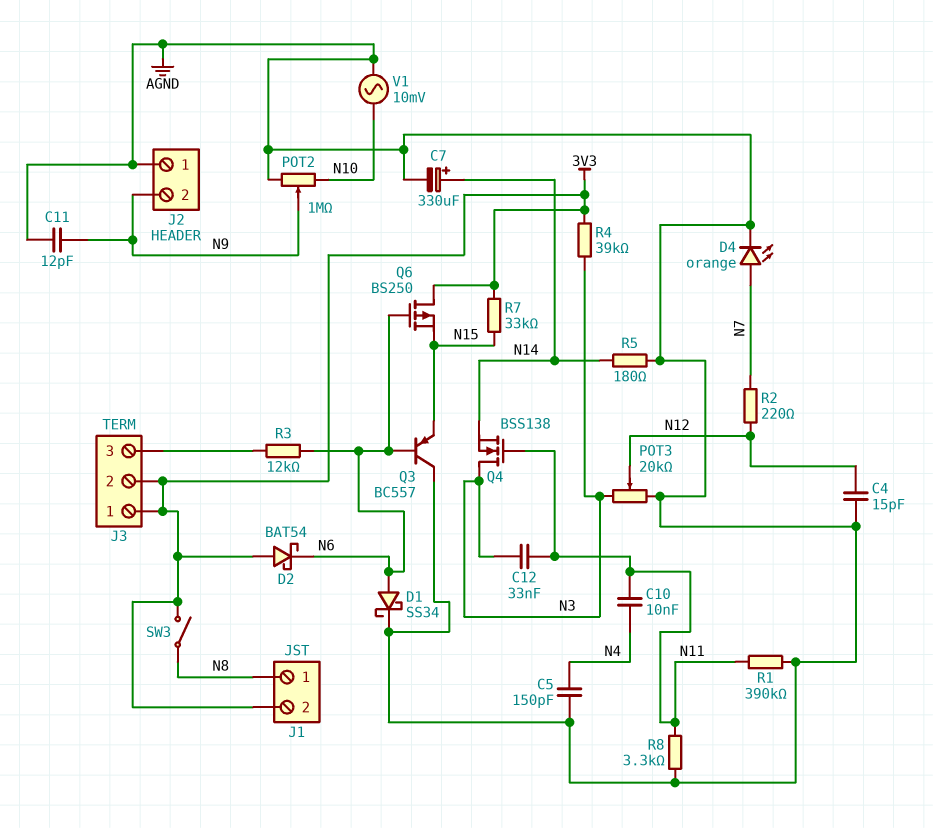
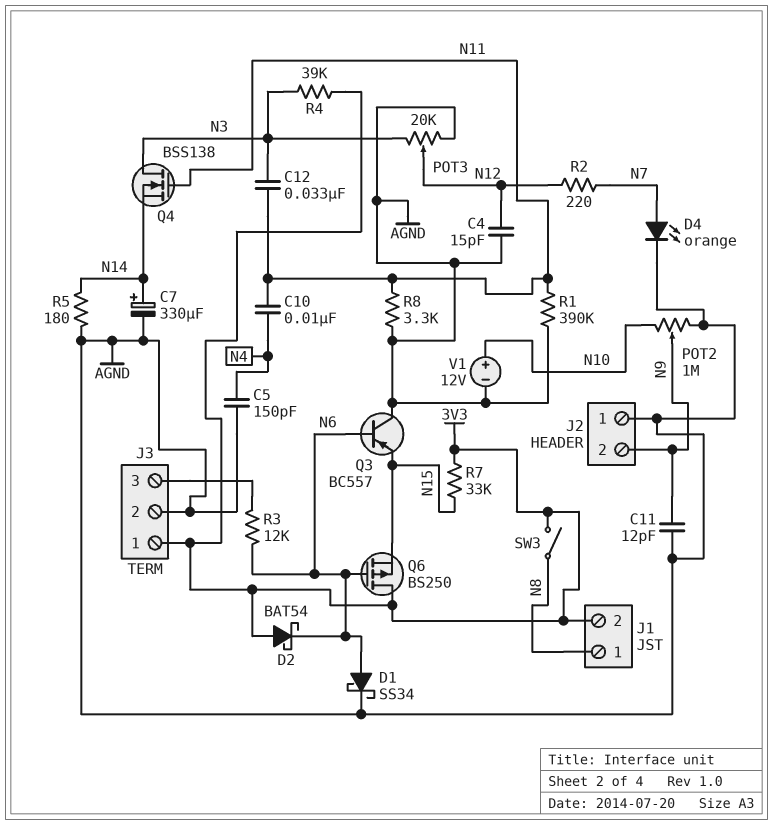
J3 pin 2: 3V3 -> AGND
V1: AC 10mV (AGND, N10) -> 12V (plus N10, minus AGND)

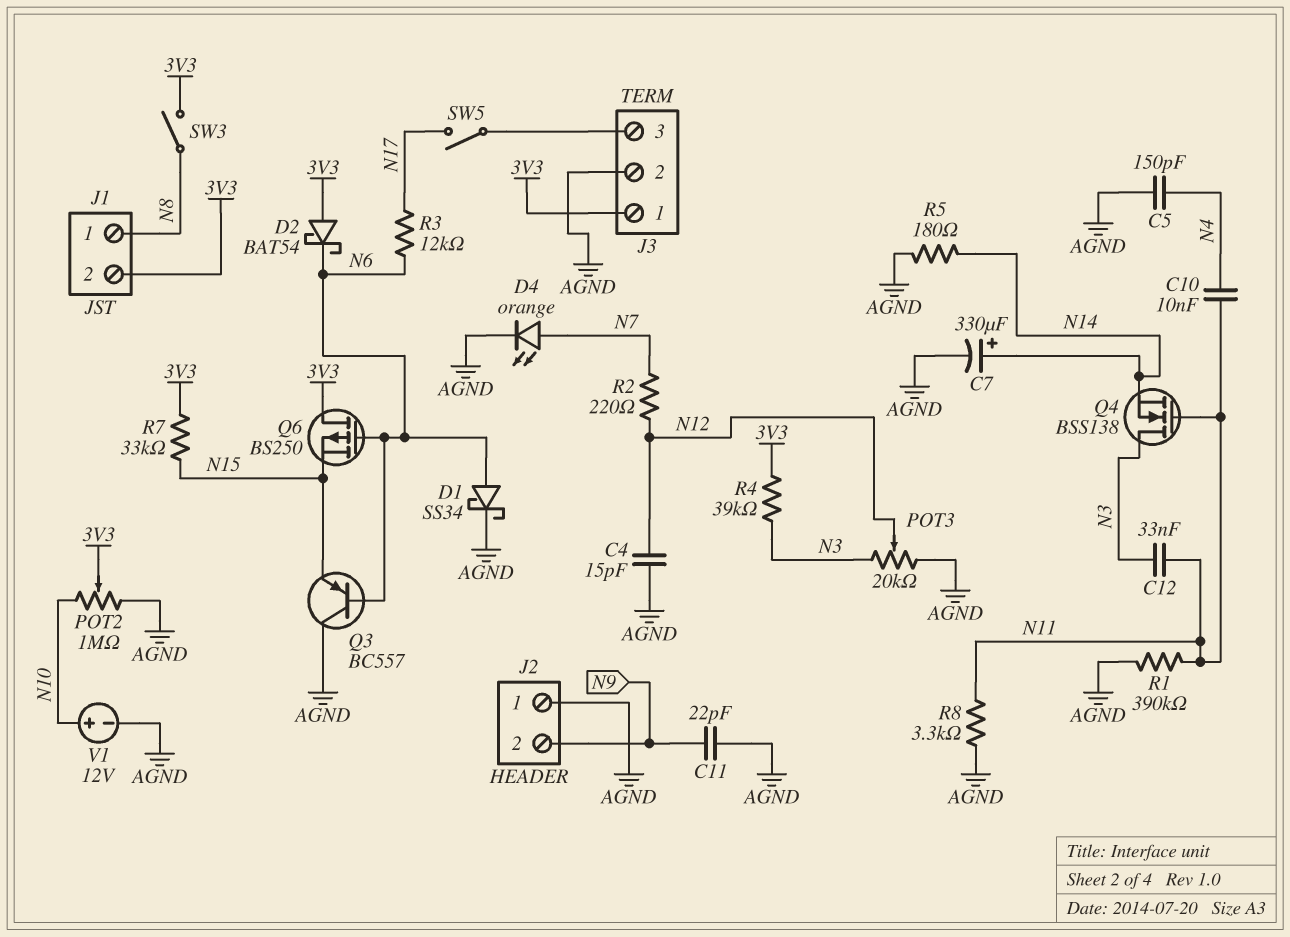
C11: 12pF (AGND, N9) -> 22pF (AGND, N9)
POT2: 1M (AGND, N10, wiper N9) -> 1M (AGND, N10, wiper 3V3)
R3: 12k (J3/3, N6) -> 12k (N6, N17)
SW5: none -> switch (J3/3, N17)

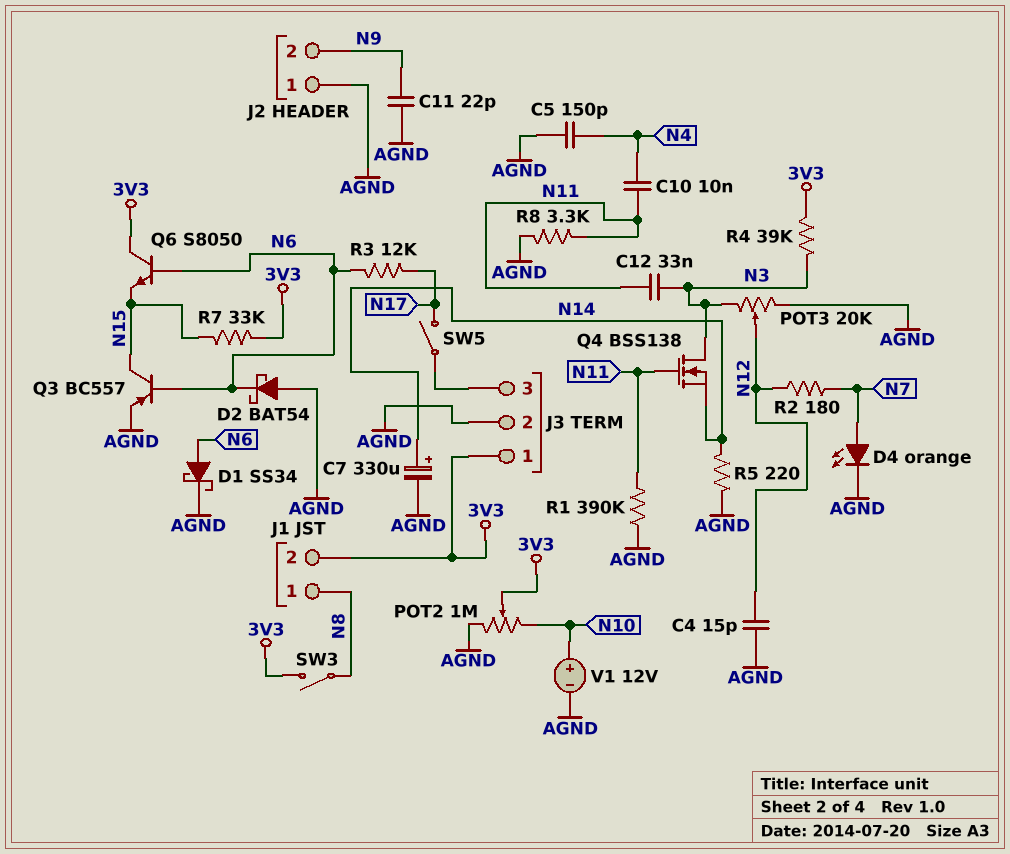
D2: schottky BAT54 (A 3V3, K N6) -> schottky BAT54 (A AGND, K N6)
Q3: PNP BC557 (B N6, C AGND, E N15) -> PNP BC557 (B N6, C N15, E AGND)
Q6: PMOS BS250 (G N6, D 3V3, S N15) -> NPN S8050 (B N6, C 3V3, E N15)
R2: 220 (N7, N12) -> 180 (N7, N12)
R5: 180 (AGND, N14) -> 220 (AGND, N14)

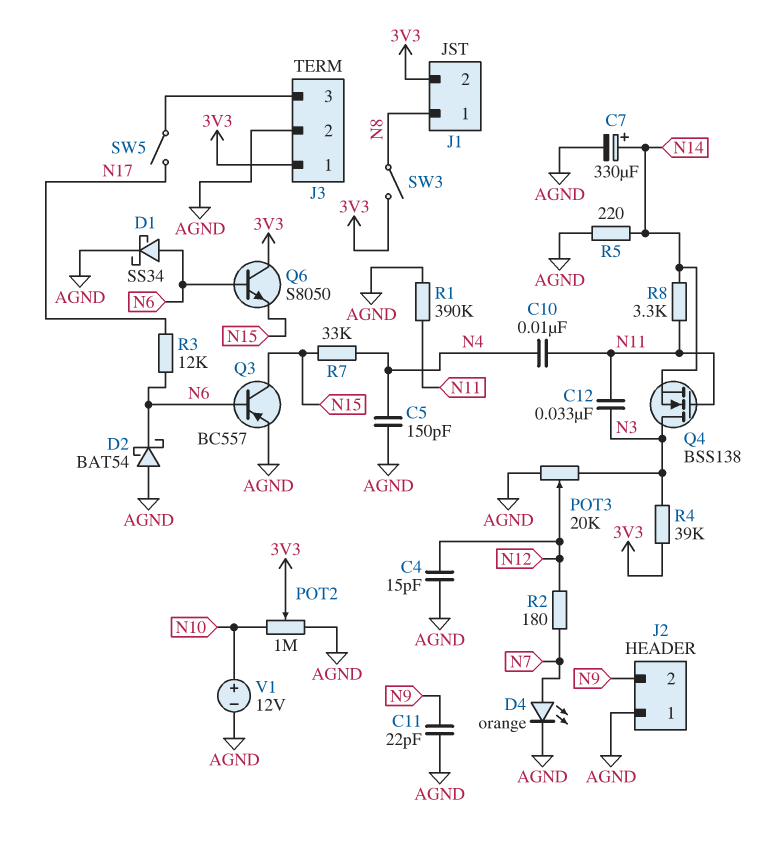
R7: 33k (3V3, N15) -> 33k (N4, N15)
R8: 3.3k (AGND, N11) -> 3.3k (N11, N14)

